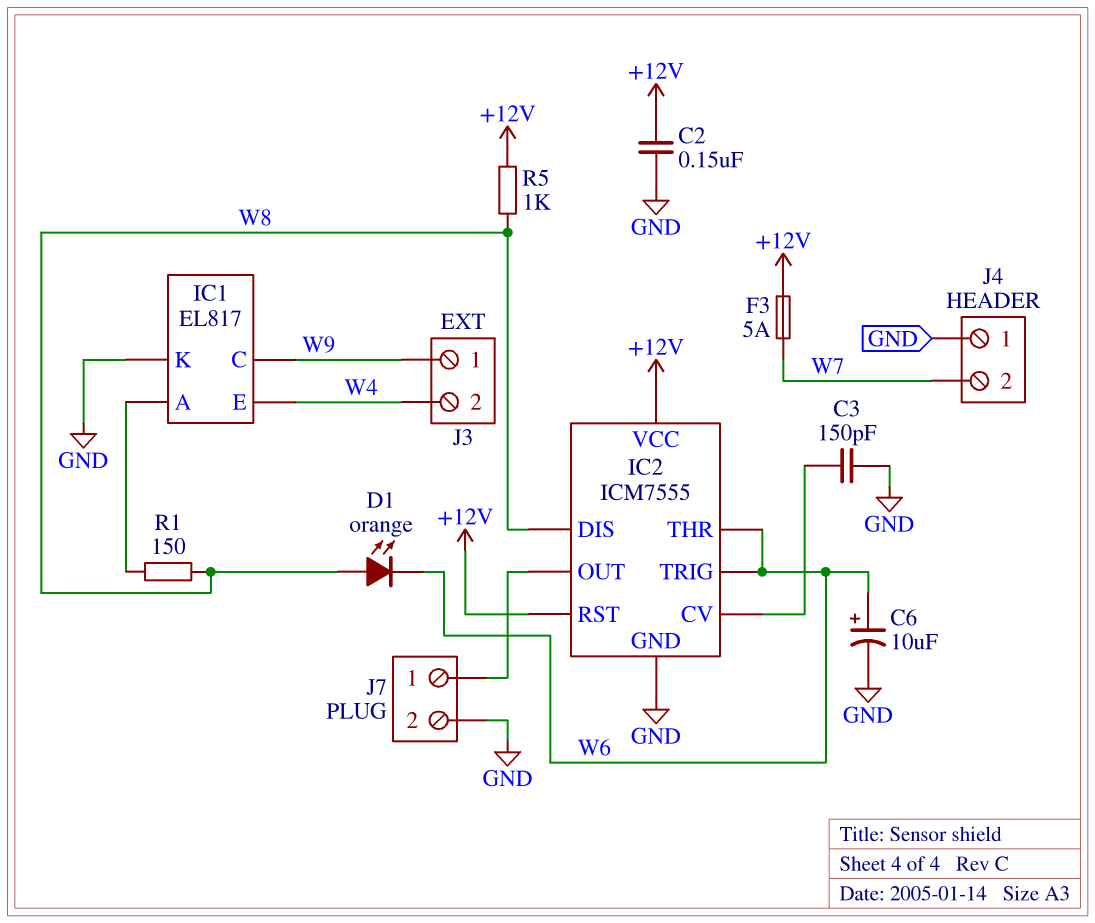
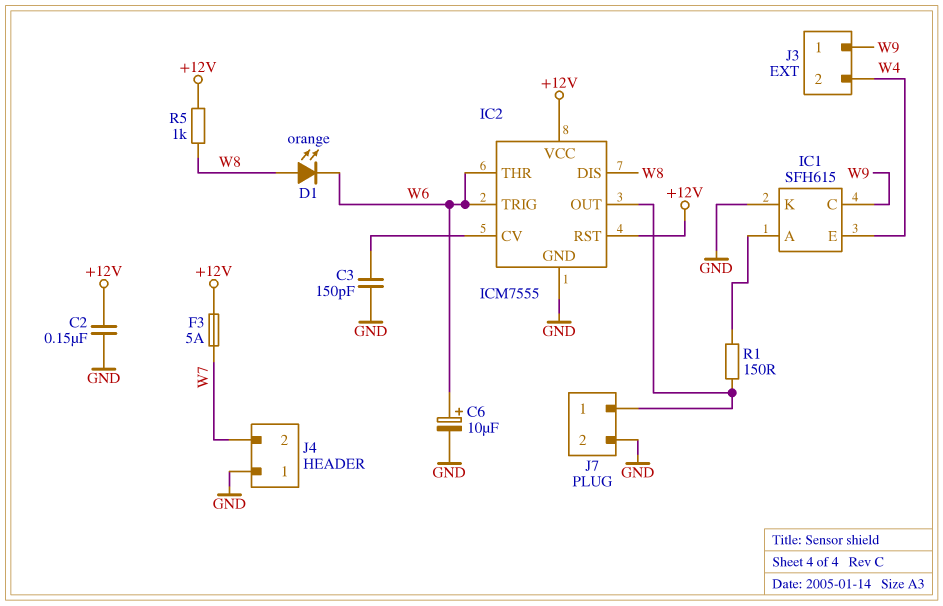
IC1: EL817 -> SFH615
R1: 150 (IC1/A, W8) -> 150 (IC1/A, IC2/OUT)

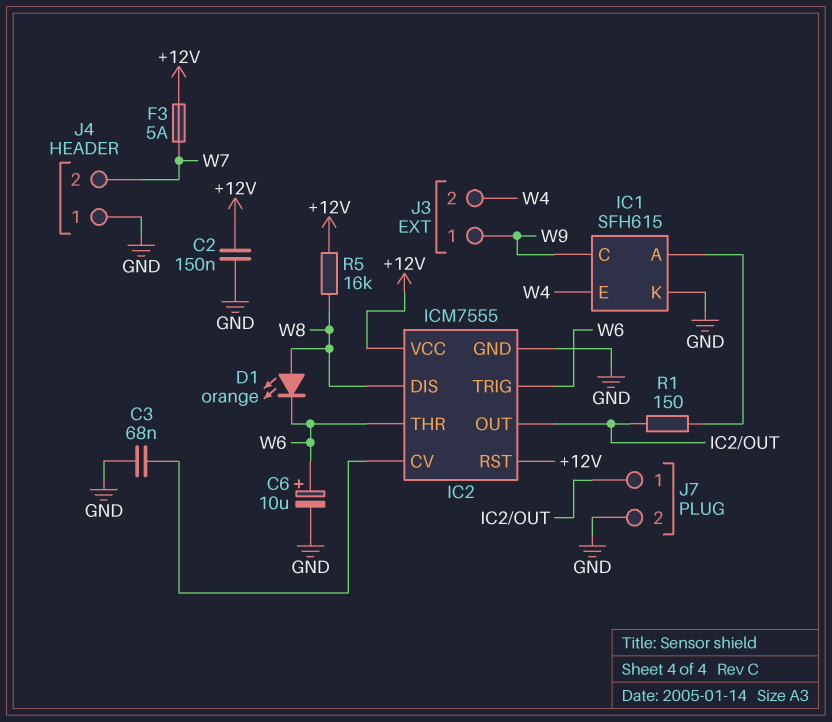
C3: 150pF (GND, IC2/CV) -> 68nF (GND, IC2/CV)
R5: 1k (+12V, W8) -> 16k (+12V, W8)

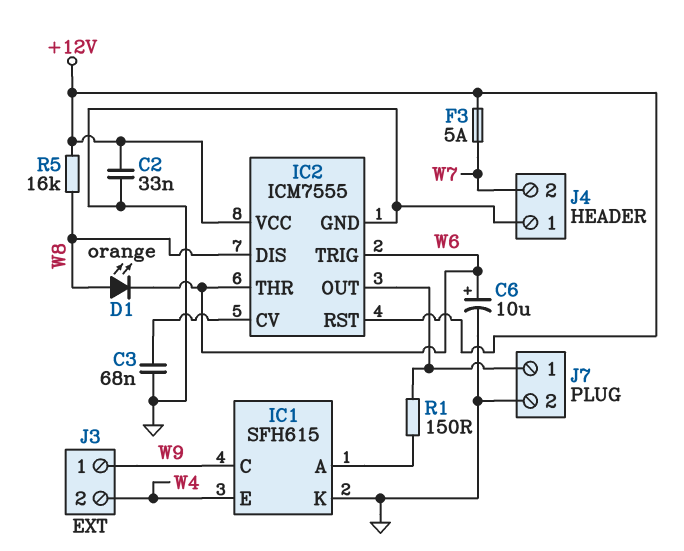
C2: 150nF (+12V, GND) -> 33nF (+12V, GND)

